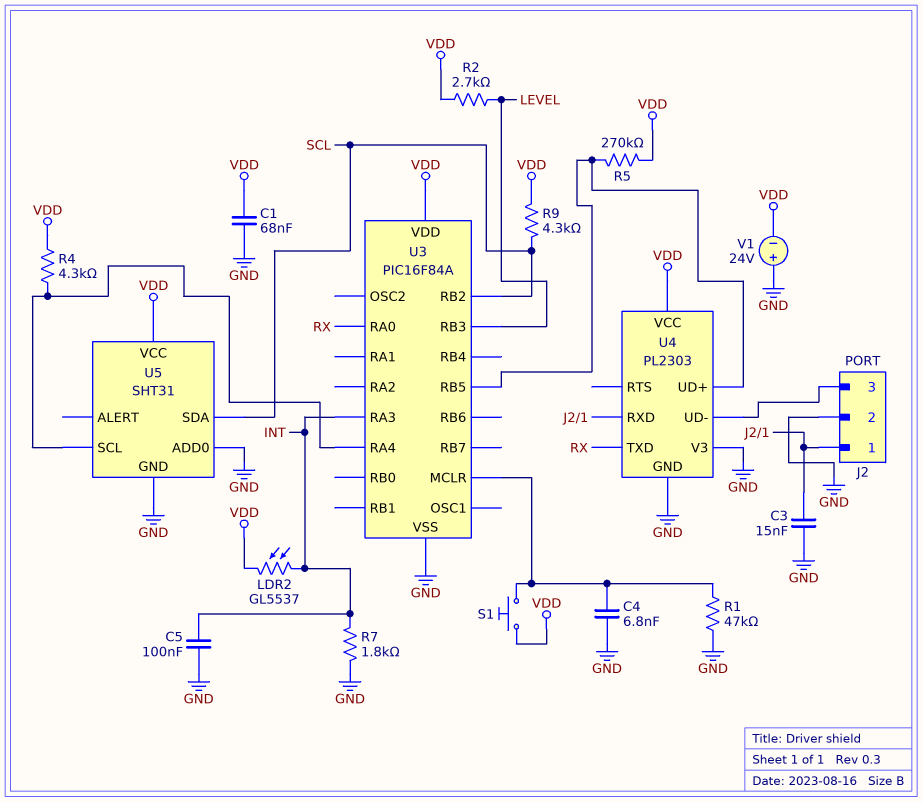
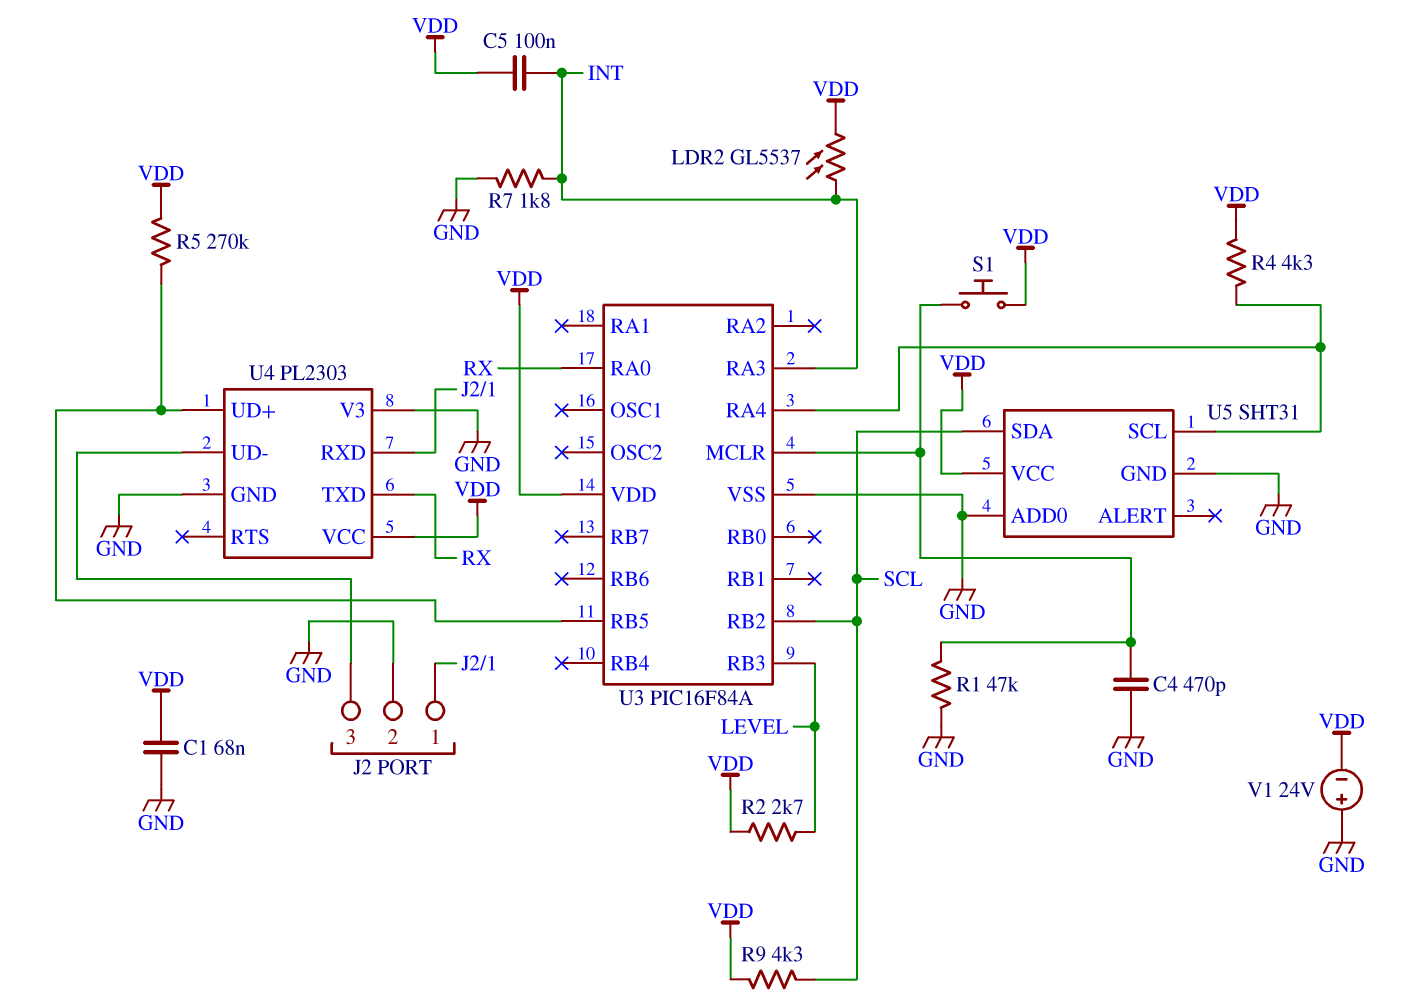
C3: 15nF (GND, J2/1) -> none
C4: 6.8nF (GND, U3/MCLR) -> 470pF (GND, U3/MCLR)
C5: 100nF (GND, INT) -> 100nF (INT, VDD)

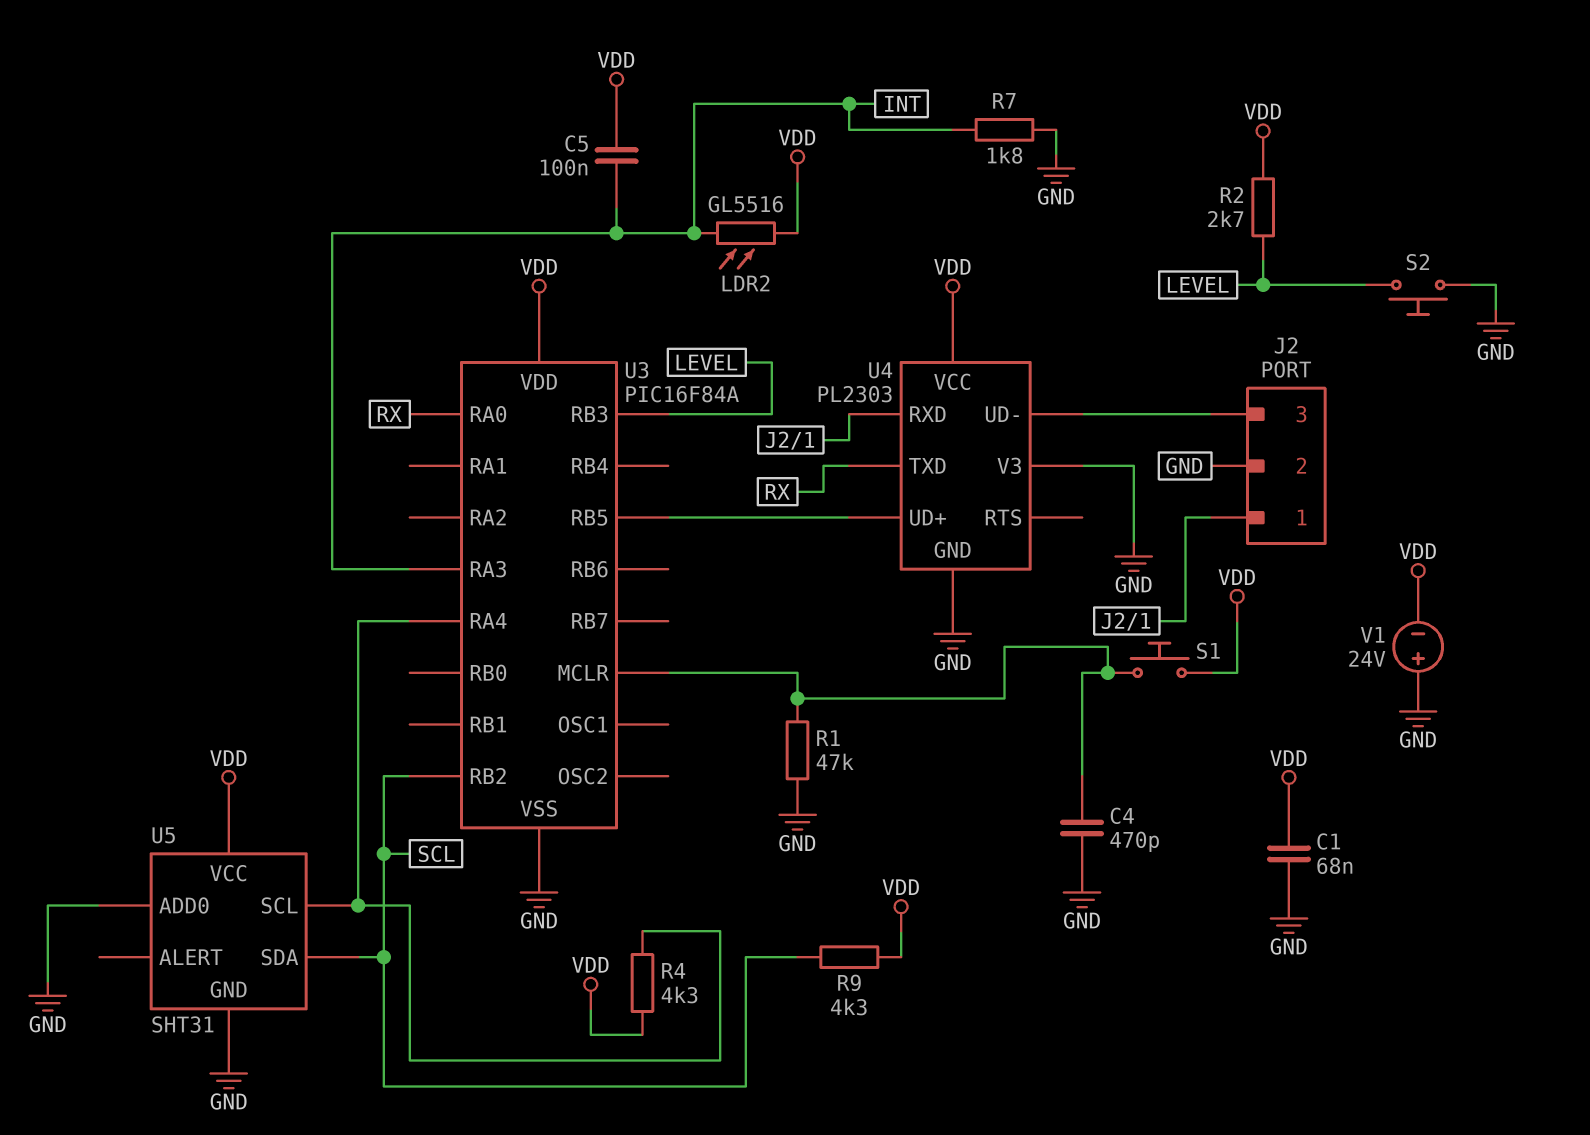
LDR2: GL5537 (INT, VDD) -> GL5516 (INT, VDD)
R5: 270k (U3/RB5, VDD) -> none
S2: none -> button (GND, LEVEL)

